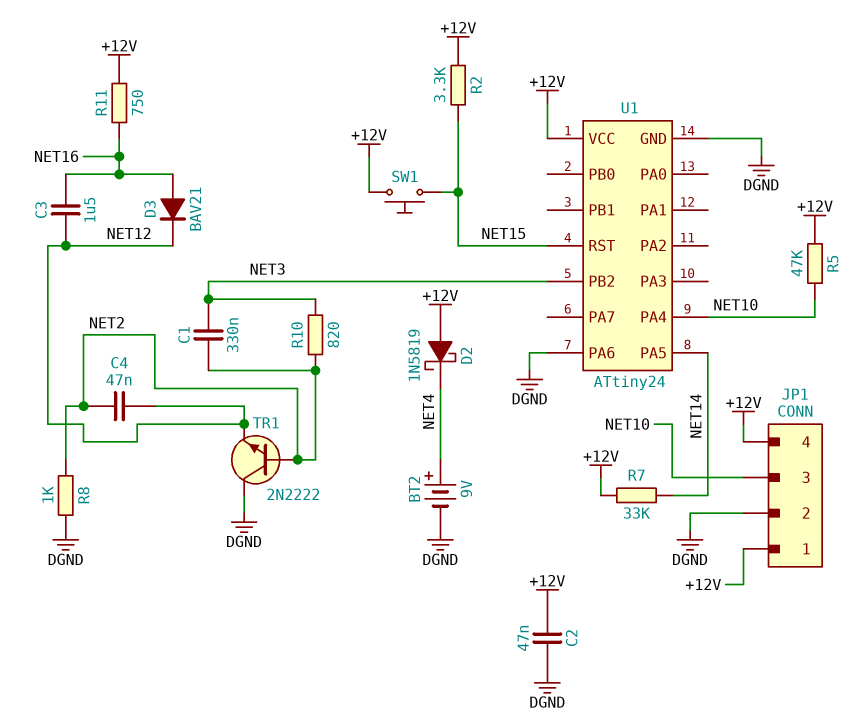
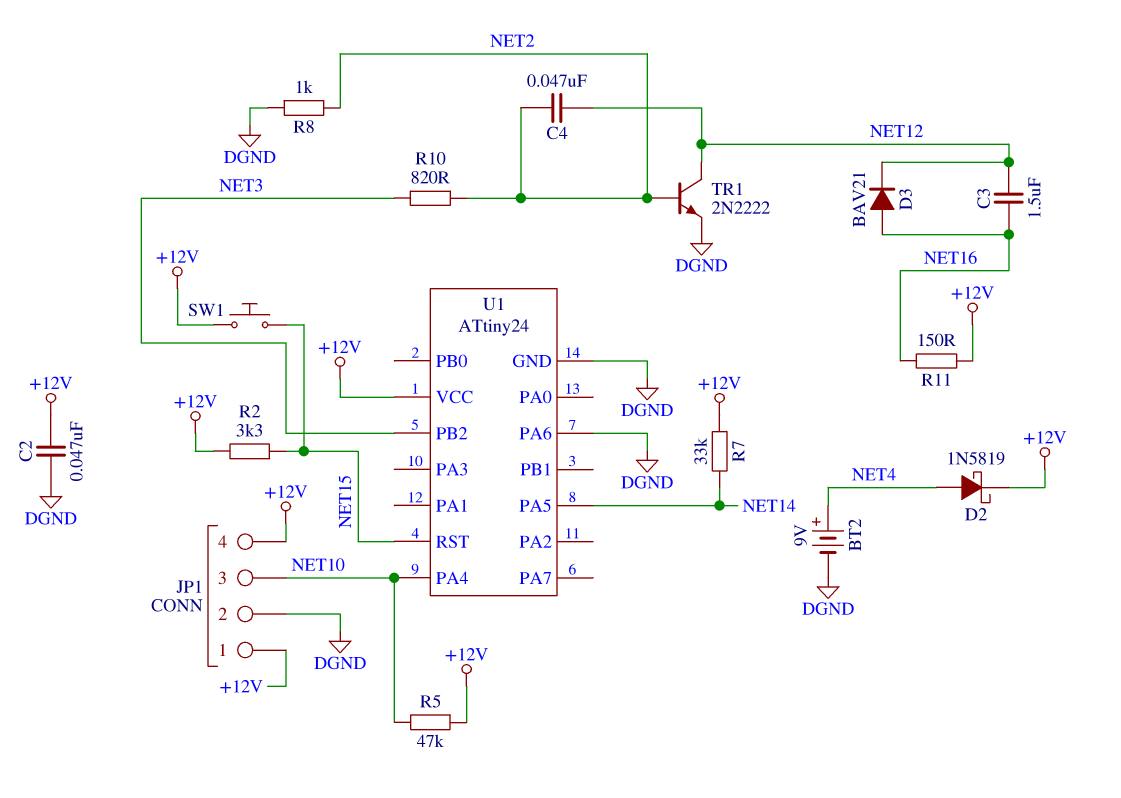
C1: 330nF (NET2, NET3) -> none
D2: schottky 1N5819 (A +12V, K NET4) -> schottky 1N5819 (A NET4, K +12V)
R11: 750 (+12V, NET16) -> 150 (+12V, NET16)
TR1: NPN 2N2222 (B NET2, C DGND, E NET12) -> NPN 2N2222 (B NET2, C NET12, E DGND)

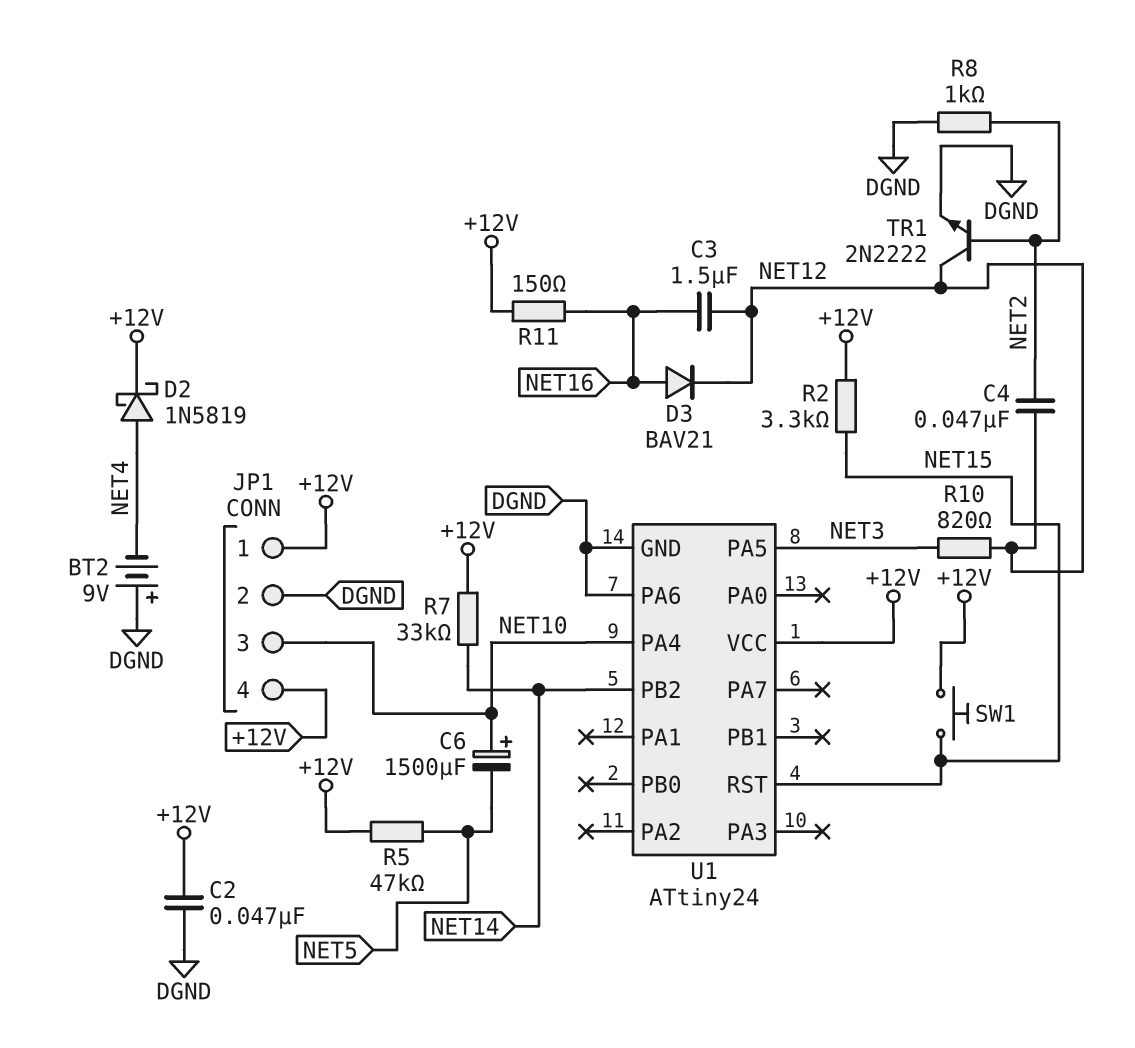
BT2: 9V (plus NET4, minus DGND) -> 9V (plus DGND, minus NET4)
C6: none -> 1500uF (plus NET10, minus NET5)
R5: 47k (+12V, NET10) -> 47k (+12V, NET5)
R10: 820 (NET2, NET3) -> 820 (NET3, NET12)
U1 pin PA5: NET14 -> NET3
U1 pin PB2: NET3 -> NET14

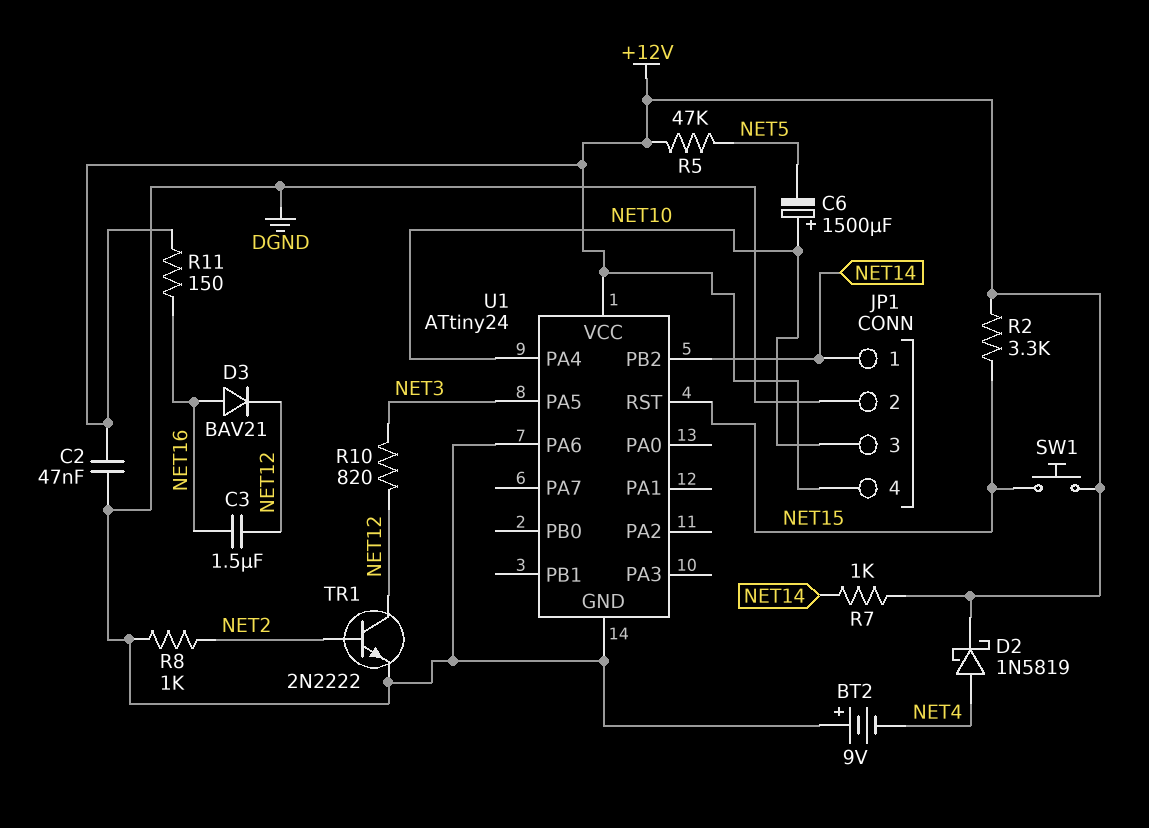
C4: 47nF (NET2, NET12) -> none
JP1 pin 1: +12V -> NET14
R7: 33k (+12V, NET14) -> 1k (+12V, NET14)

